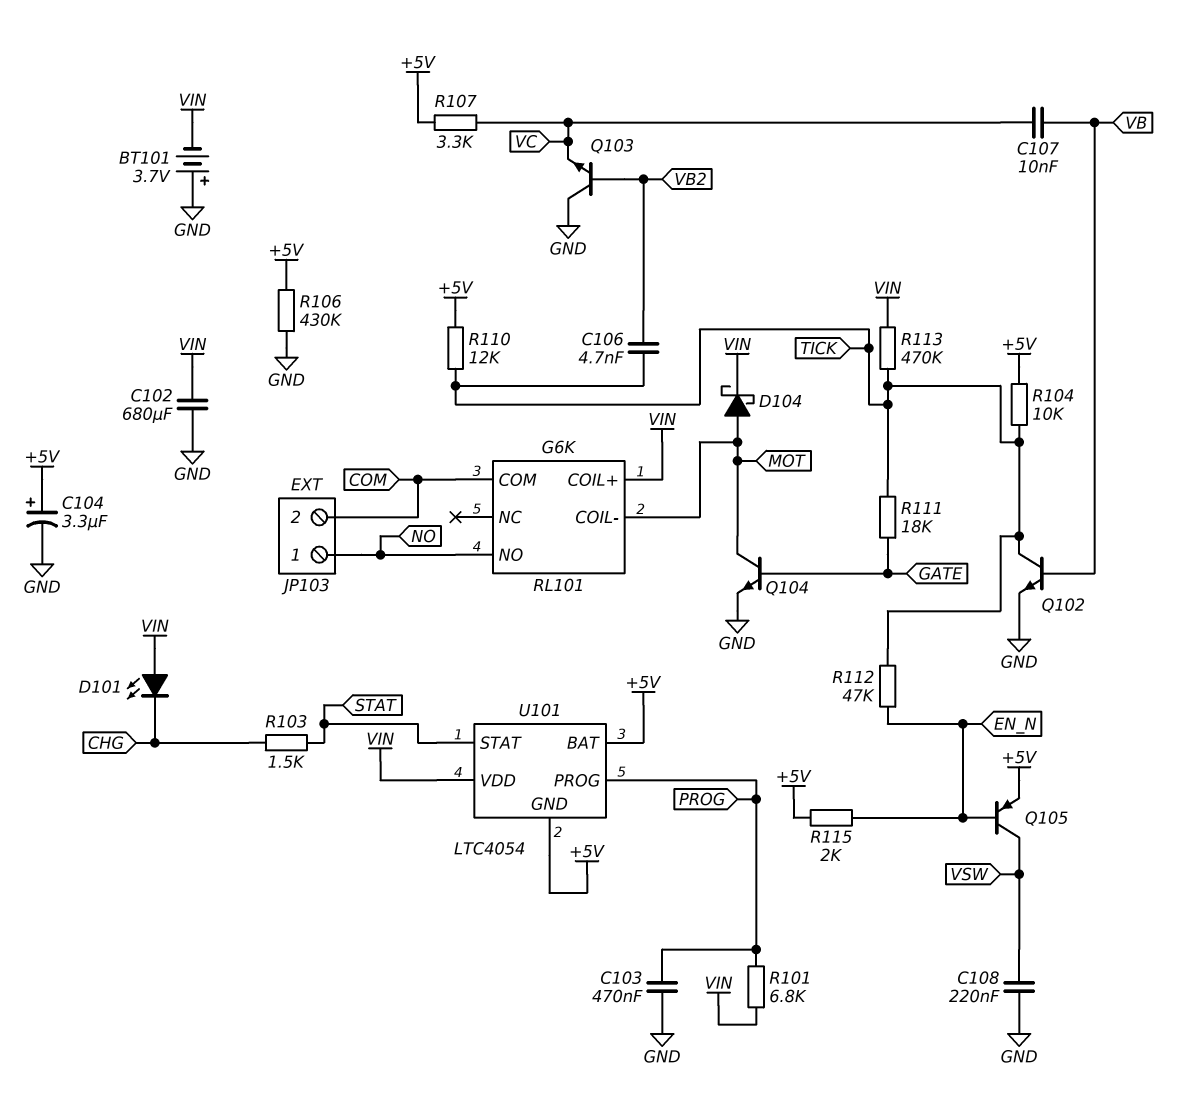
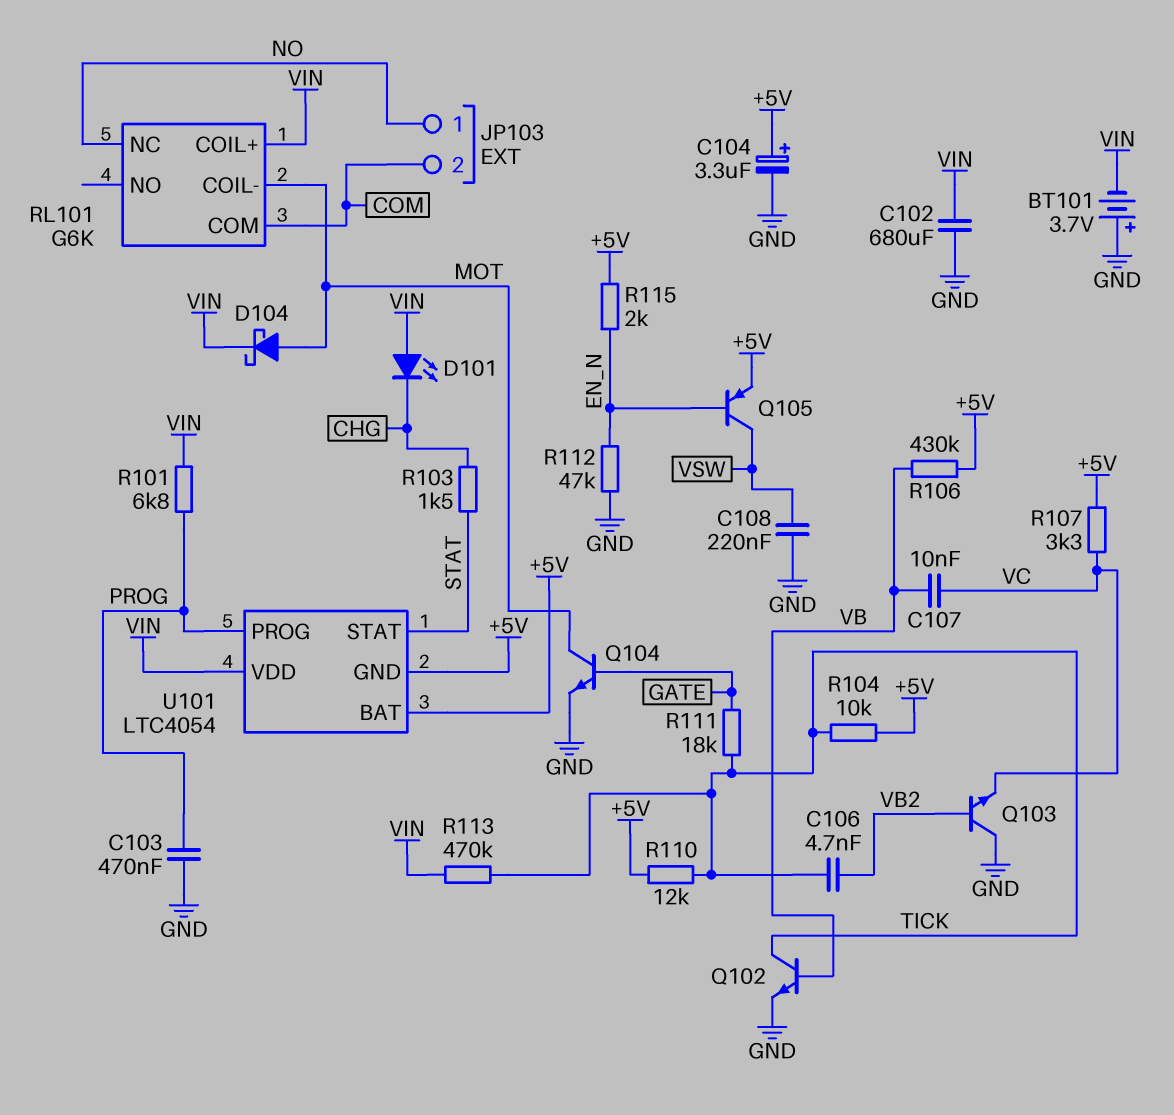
R106: 430k (+5V, GND) -> 430k (+5V, VB)
R112: 47k (EN_N, TICK) -> 47k (EN_N, GND)
RL101 pin NC: none -> NO
RL101 pin NO: NO -> none

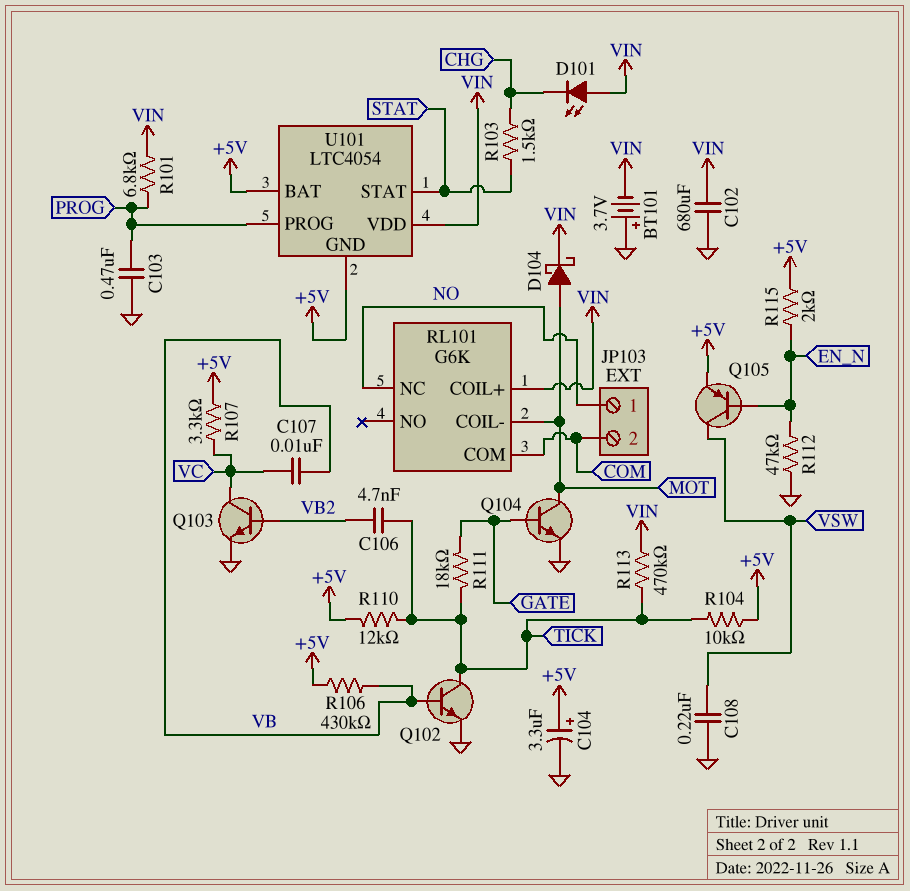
Q103: NPN (B VB2, C GND, E VC) -> NPN (B VB2, C VC, E GND)

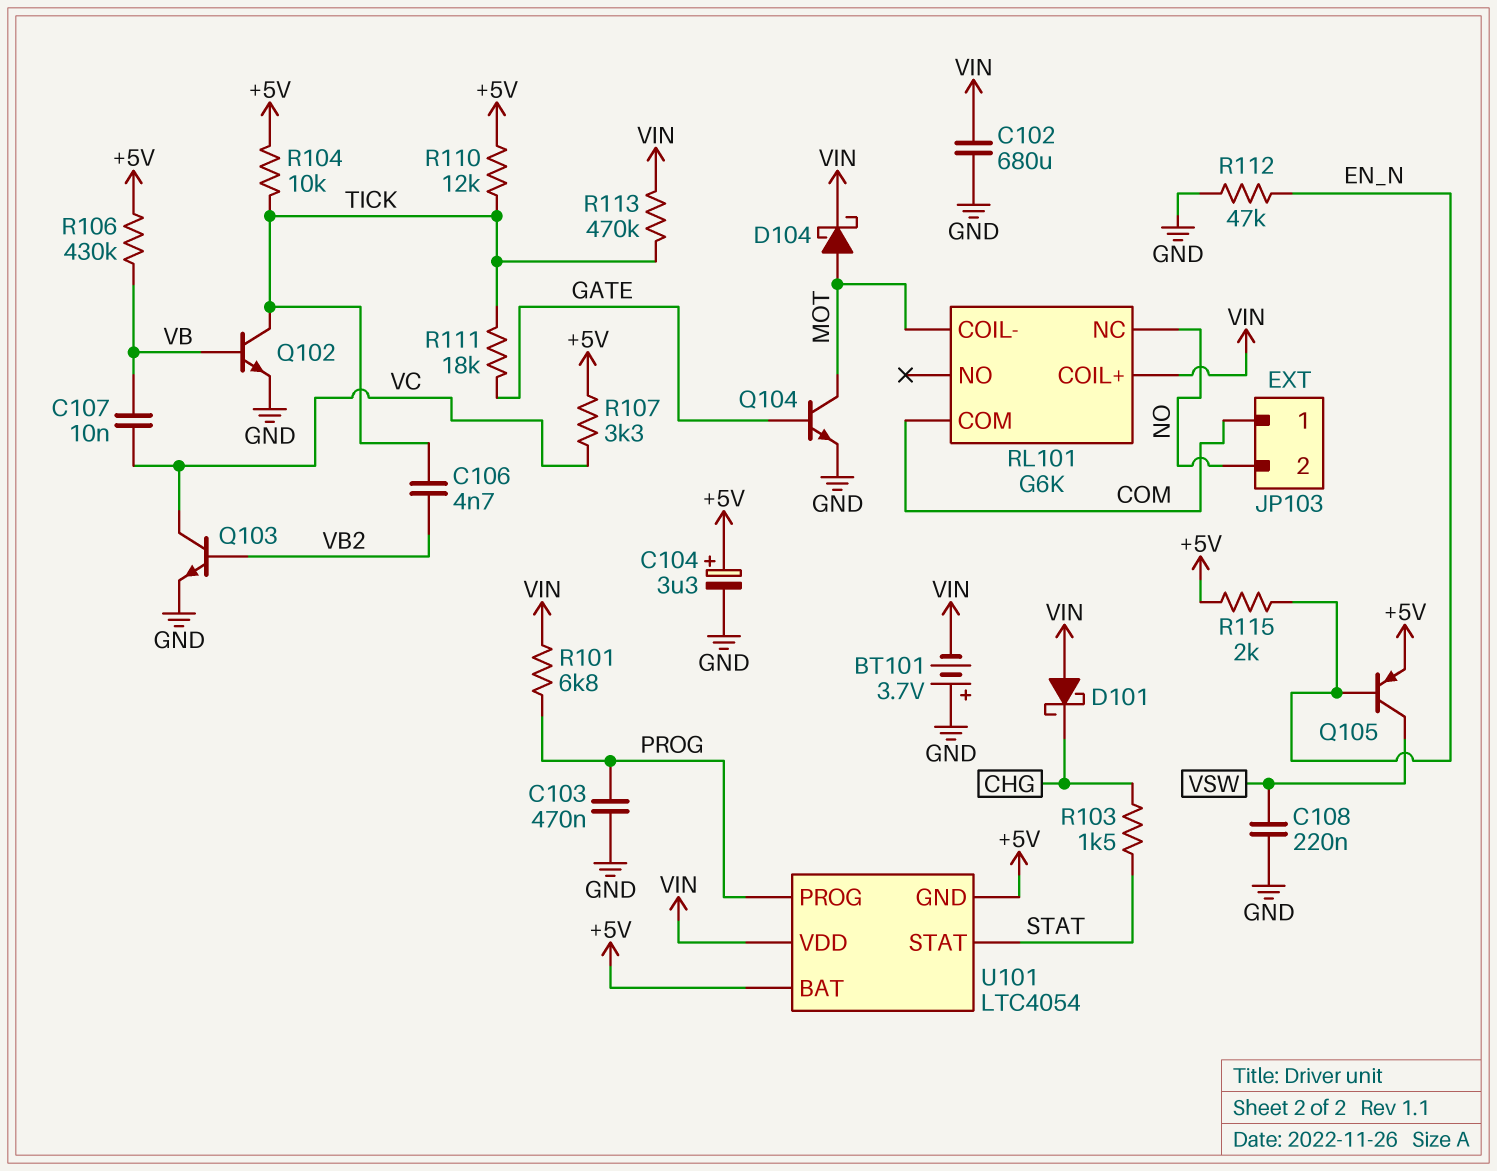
D101: LED (A VIN, K CHG) -> schottky (A VIN, K CHG)
JP103 pin 1: NO -> COM
JP103 pin 2: COM -> NO

